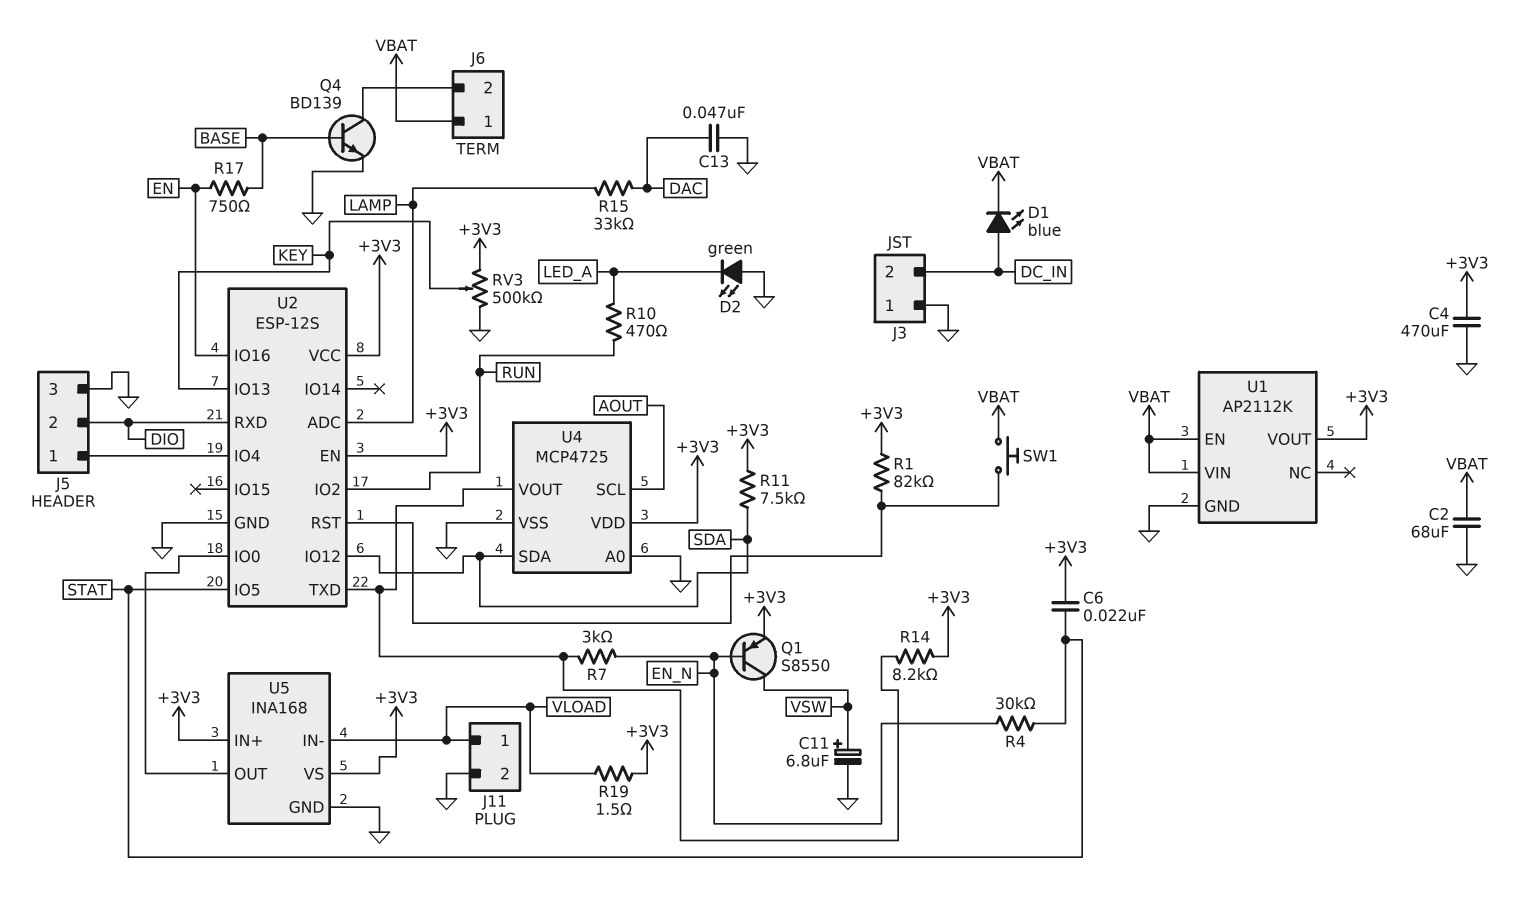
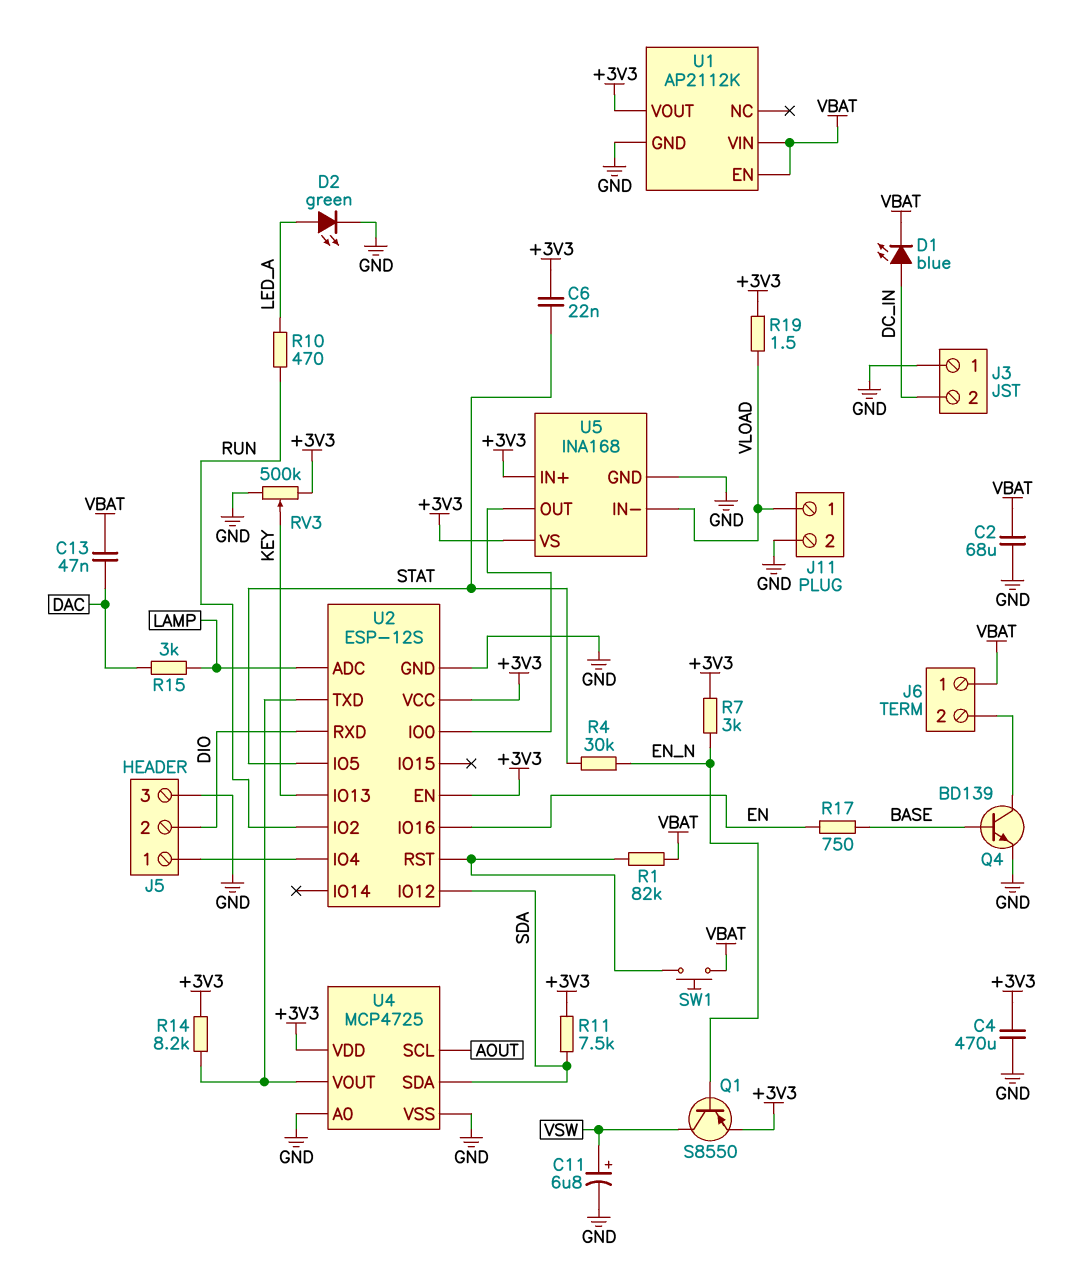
C13: 47nF (DAC, GND) -> 47nF (DAC, VBAT)
D2: LED green (A GND, K LED_A) -> LED green (A LED_A, K GND)
R1: 82k (+3V3, U2/RST) -> 82k (U2/RST, VBAT)
R7: 3k (EN_N, U2/TXD) -> 3k (+3V3, EN_N)
R15: 33k (DAC, LAMP) -> 3k (DAC, LAMP)

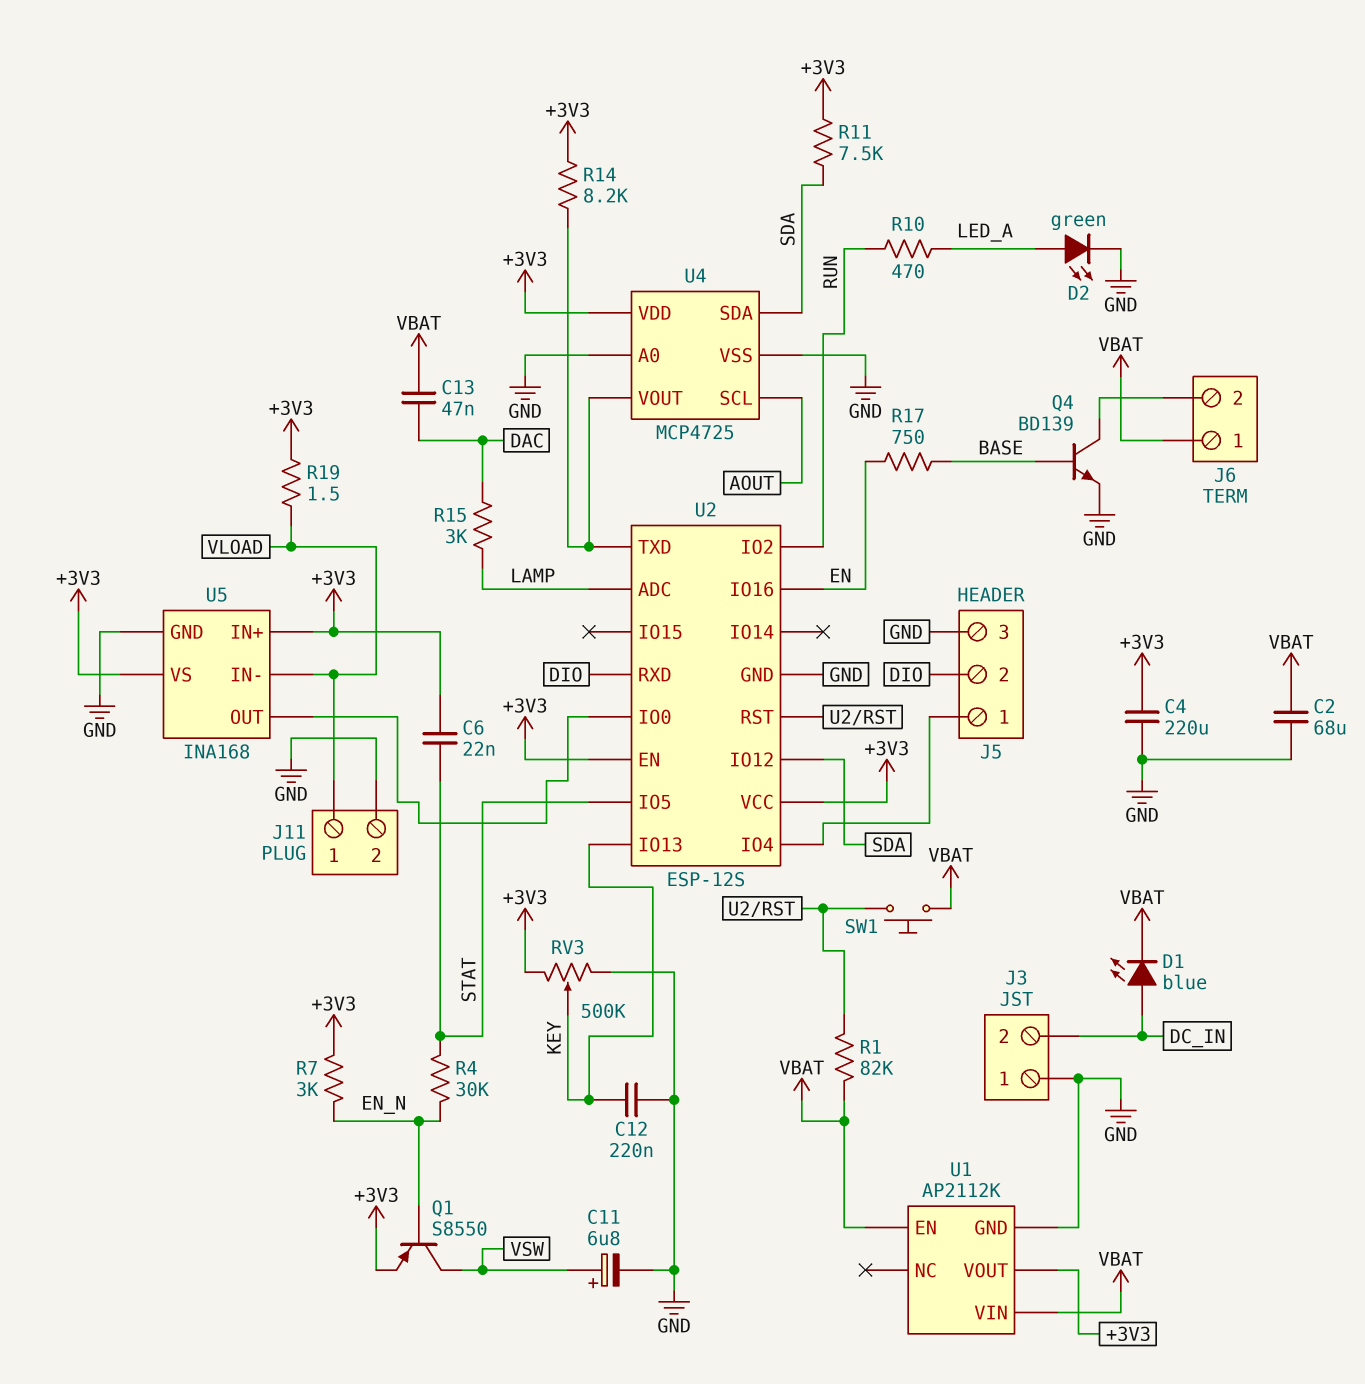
C4: 470uF (+3V3, GND) -> 220uF (+3V3, GND)
C12: none -> 220nF (GND, KEY)

